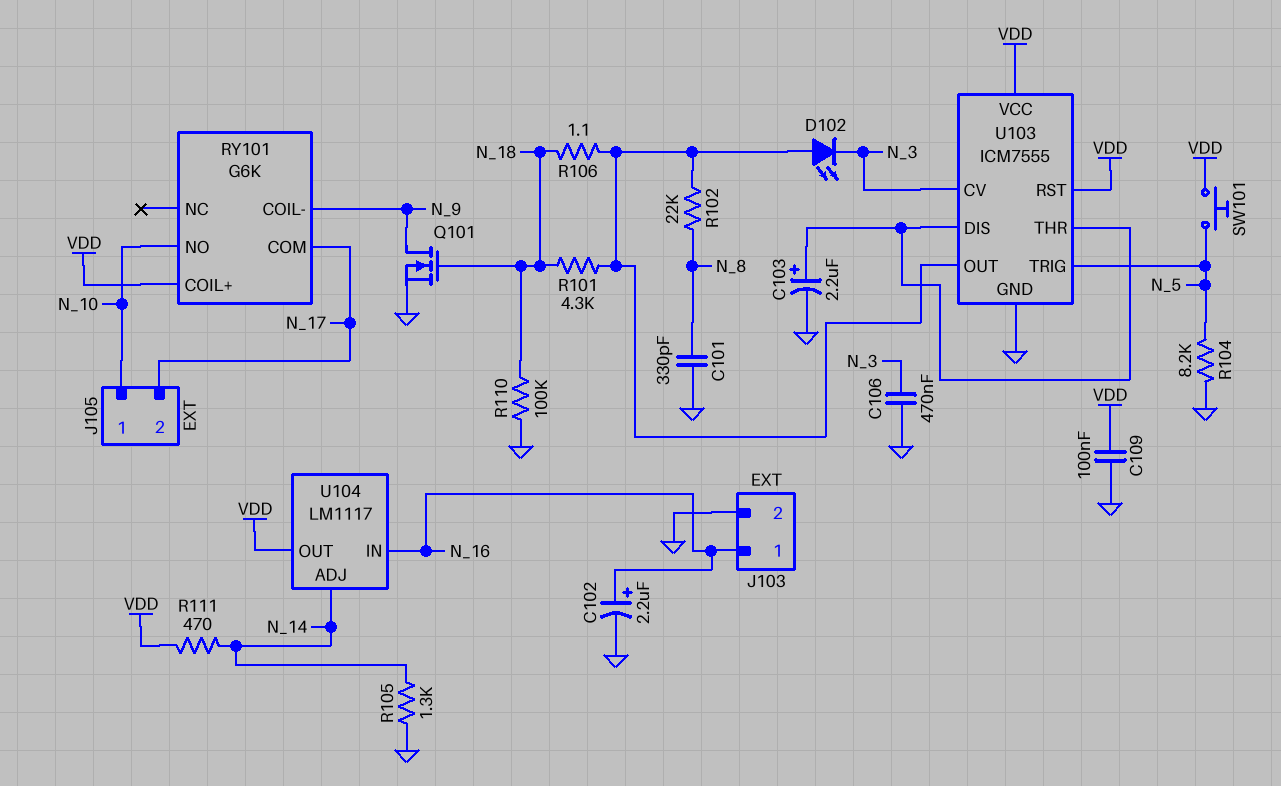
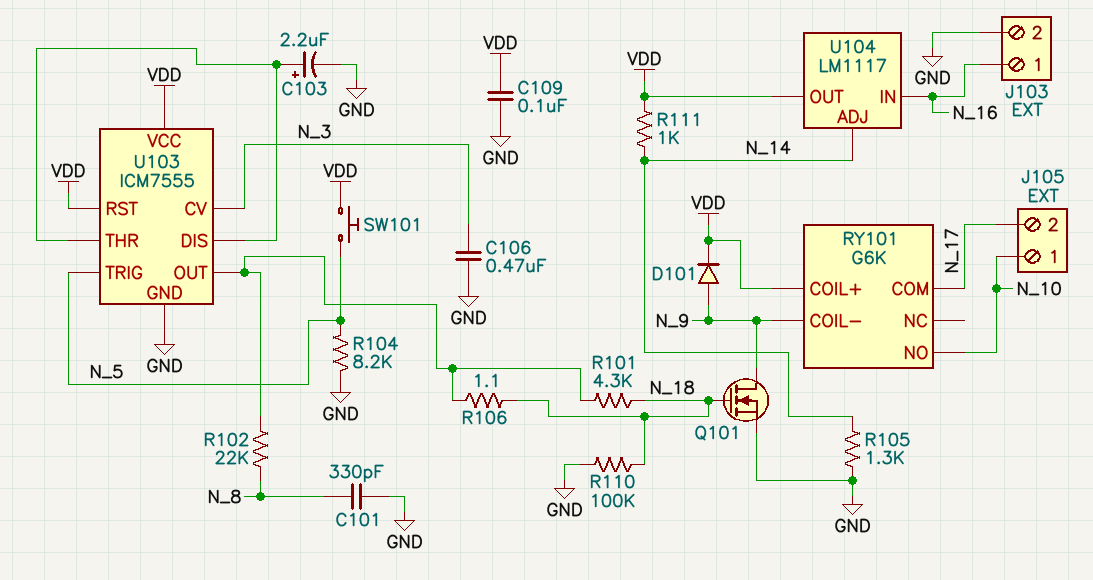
C102: 2.2uF (plus N_16, minus GND) -> none
D101: none -> diode (A N_9, K VDD)
D102: LED (A U103/OUT, K N_3) -> none
R111: 470 (N_14, VDD) -> 1k (N_14, VDD)

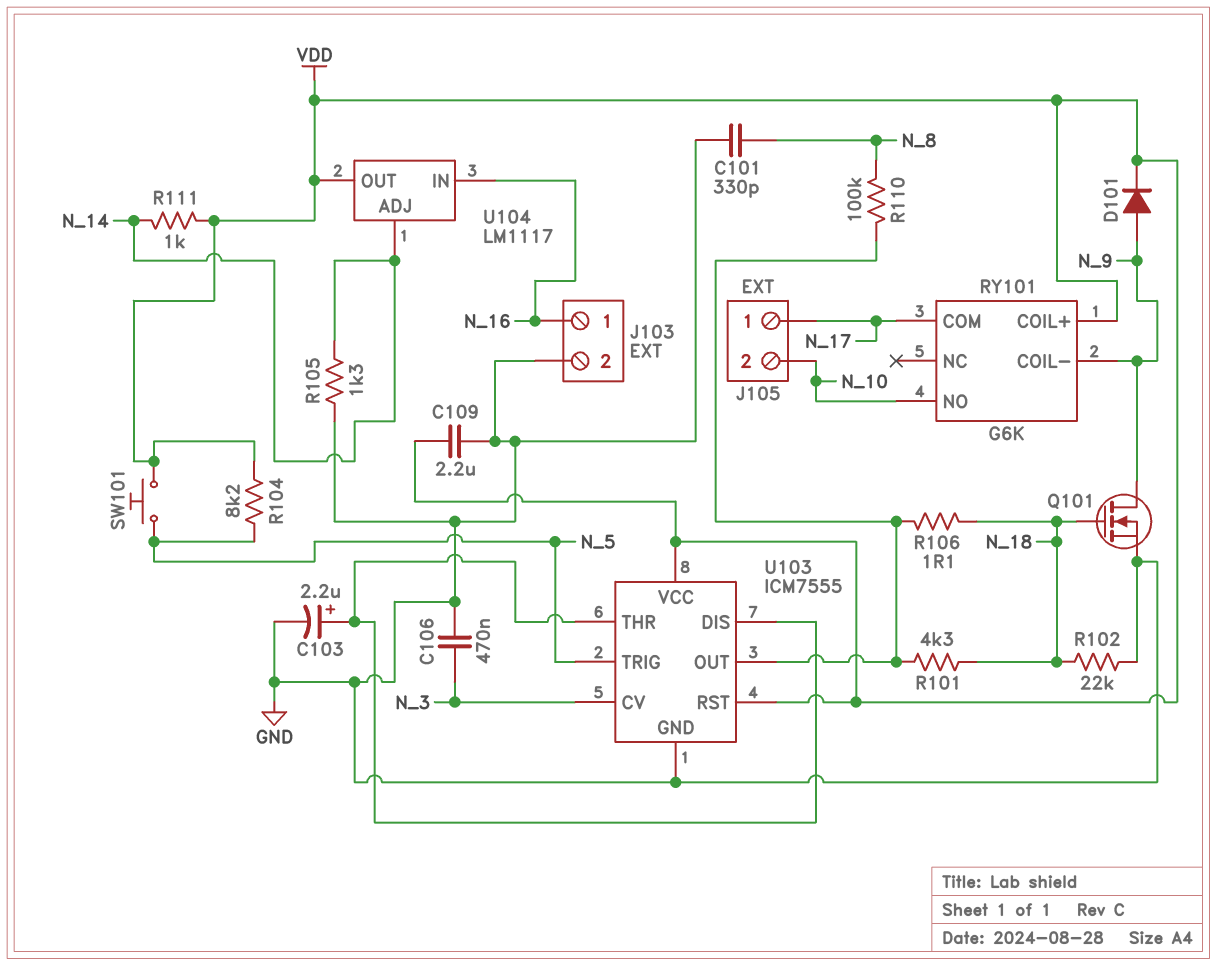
C109: 100nF (GND, VDD) -> 2.2uF (GND, VDD)
J105 pin 1: N_10 -> N_17
J105 pin 2: N_17 -> N_10
R102: 22k (N_8, U103/OUT) -> 22k (GND, N_18)
R104: 8.2k (GND, N_5) -> 8.2k (N_5, VDD)
R110: 100k (GND, N_18) -> 100k (N_8, U103/OUT)

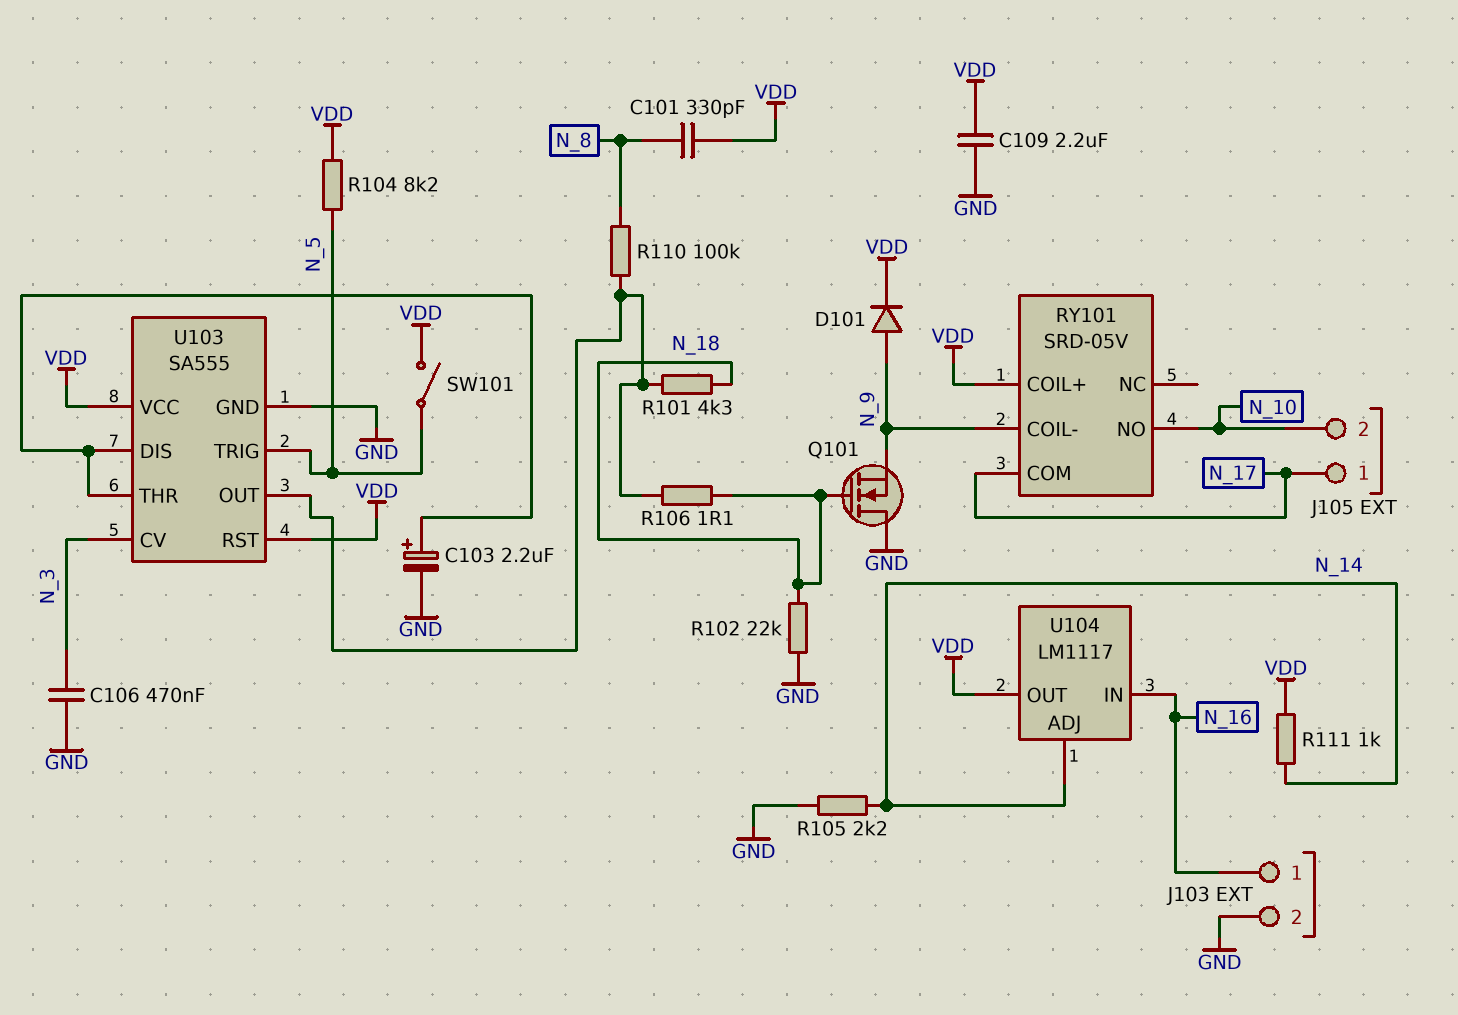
C101: 330pF (GND, N_8) -> 330pF (N_8, VDD)
Q101: NMOS (G N_18, D N_9, S GND) -> NMOS (G N_18, D GND, S N_9)
R105: 1.3k (GND, N_14) -> 2.2k (GND, N_14)
RY101: G6K -> SRD-05V
SW101: button (N_5, VDD) -> switch (N_5, VDD)
U103: ICM7555 -> SA555

